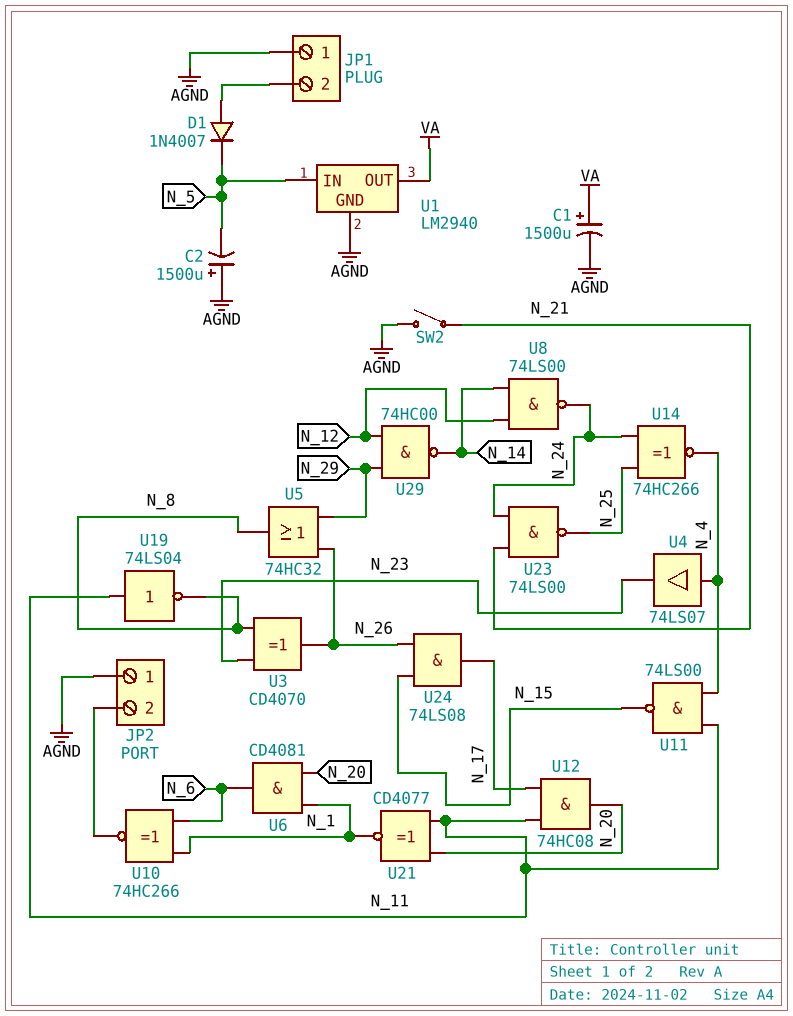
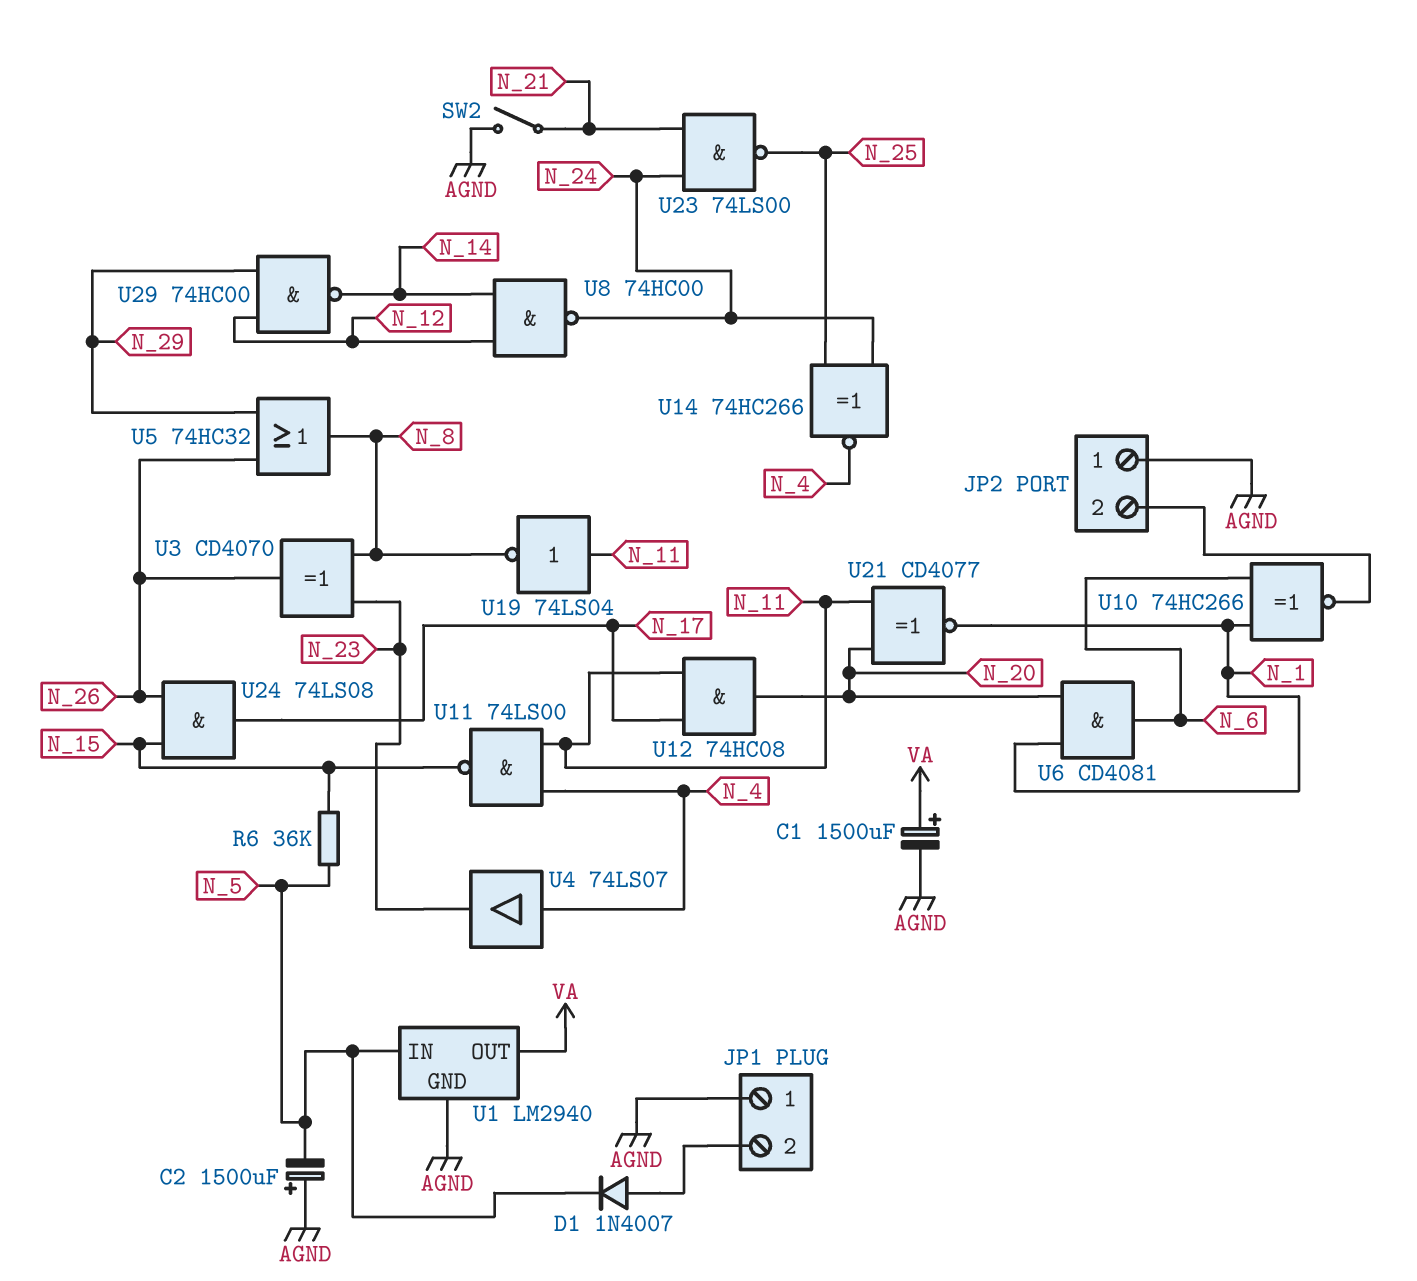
R6: none -> 36k (N_5, N_15)
U8: NAND 74LS00 (in N_12, in N_14, out N_24) -> NAND 74HC00 (in N_12, in N_14, out N_24)

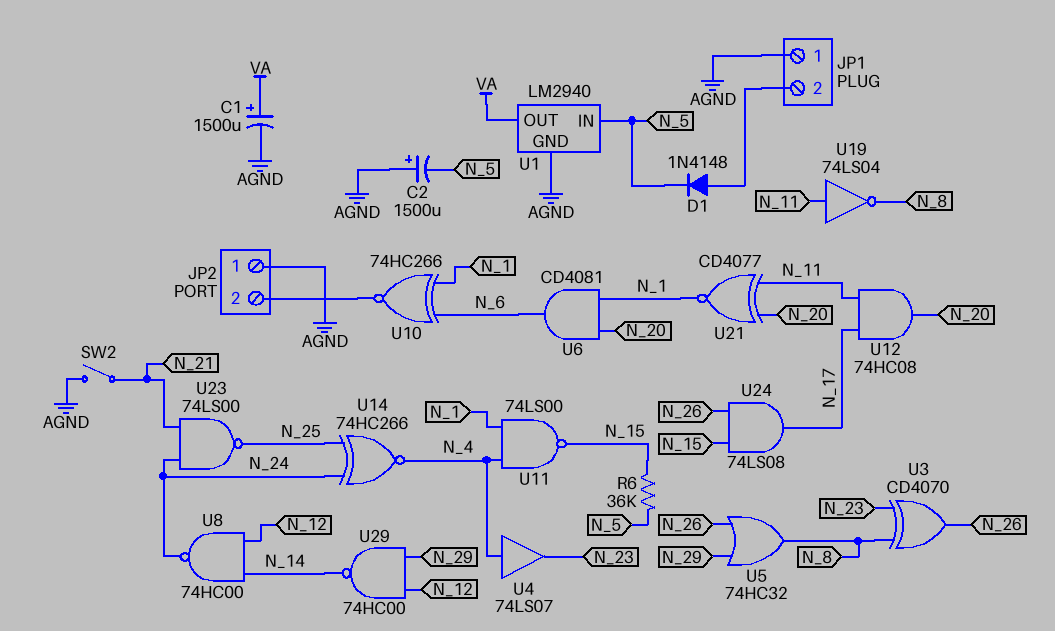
D1: diode 1N4007 (A JP1/2, K N_5) -> diode 1N4148 (A JP1/2, K N_5)
U11: NAND 74LS00 (in N_4, in N_11, out N_15) -> NAND 74LS00 (in N_1, in N_4, out N_15)

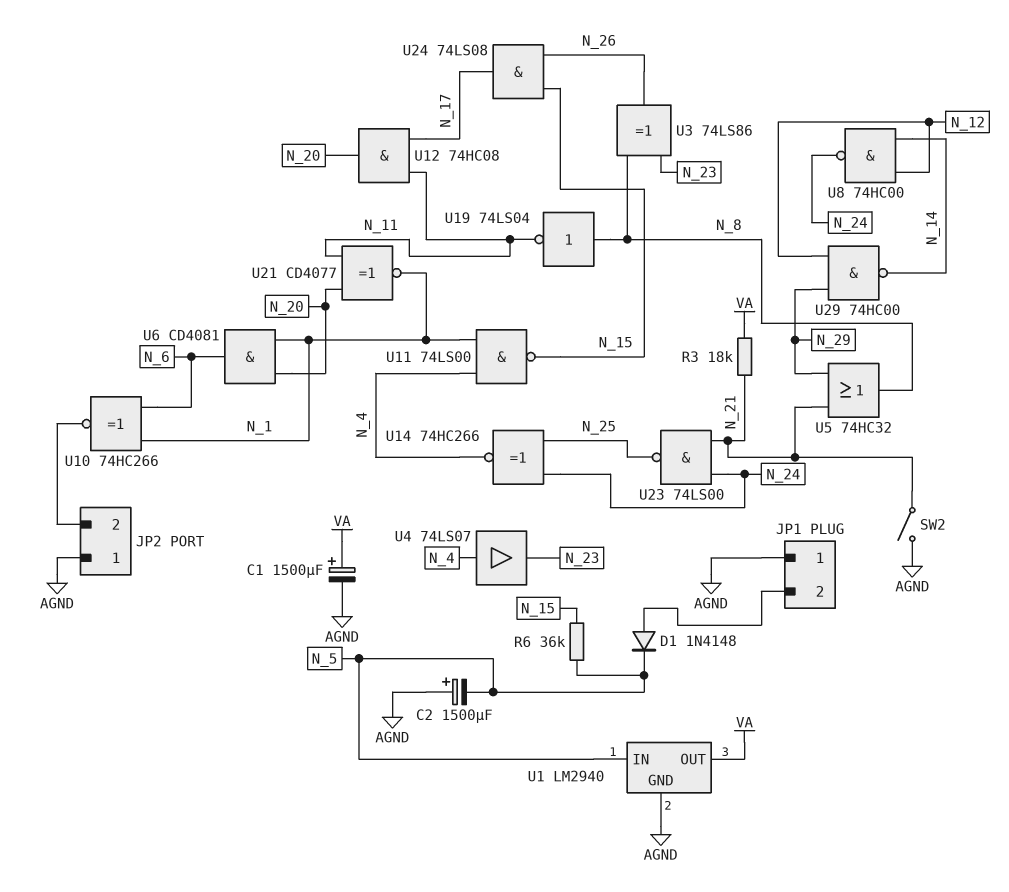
R3: none -> 18k (N_21, VA)
U3: XOR CD4070 (in N_8, in N_23, out N_26) -> XOR 74LS86 (in N_8, in N_23, out N_26)
U5: OR 74HC32 (in N_26, in N_29, out N_8) -> OR 74HC32 (in N_21, in N_29, out N_8)
U19: NOT 74LS04 (in N_11, out N_8) -> NOT 74LS04 (in N_8, out N_11)

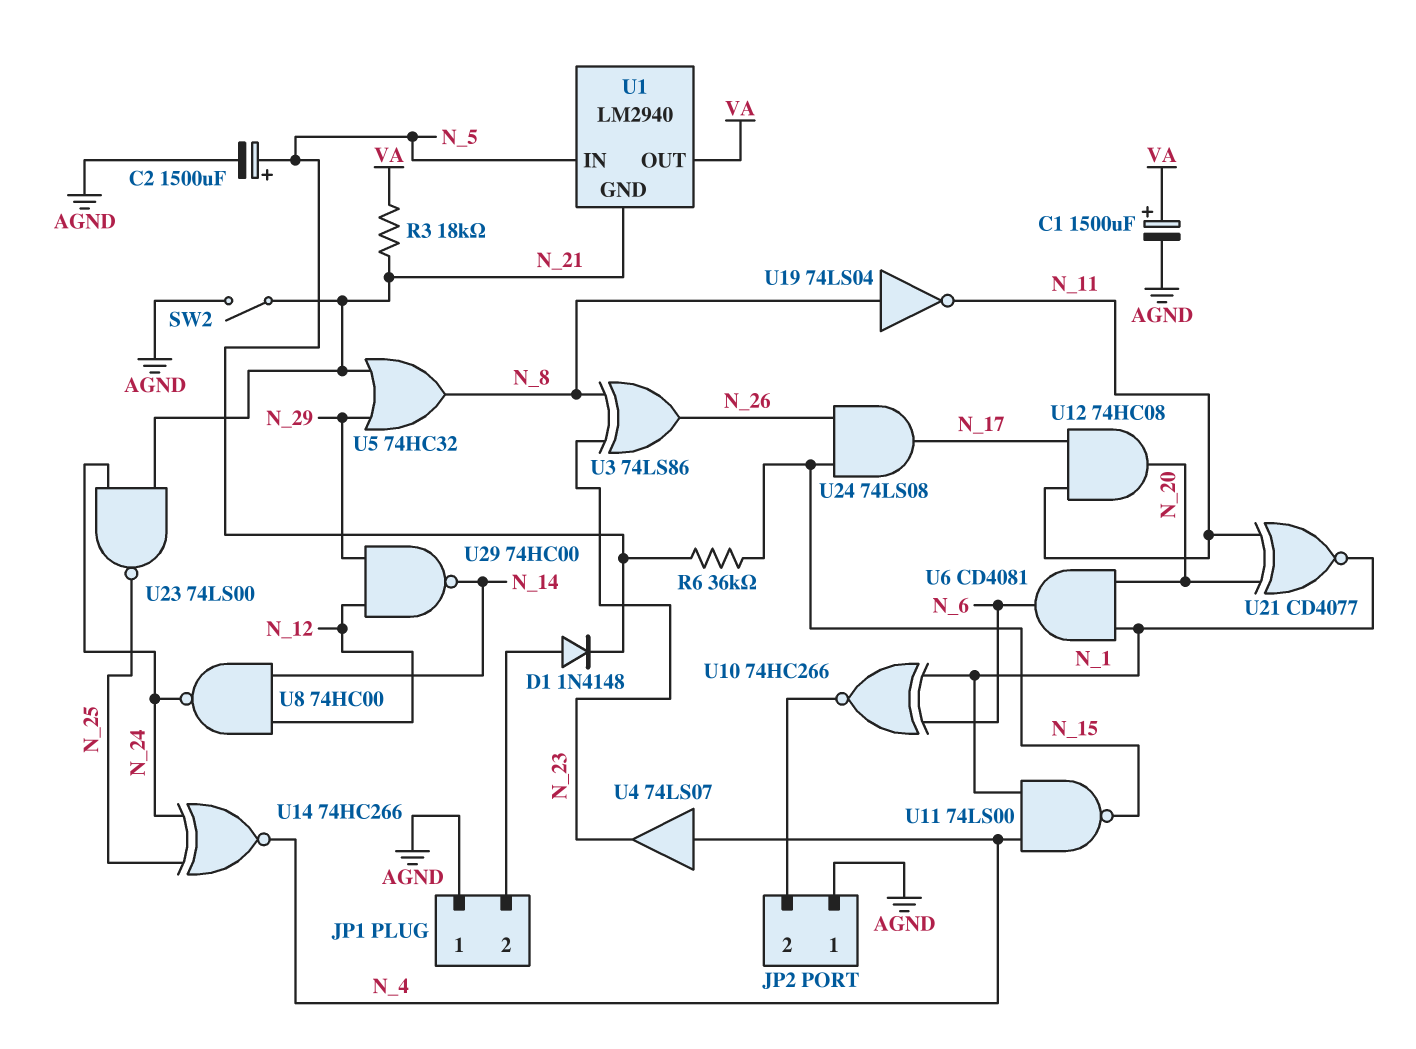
C2: 1500uF (plus AGND, minus N_5) -> 1500uF (plus N_5, minus AGND)
U1 pin GND: AGND -> N_21

